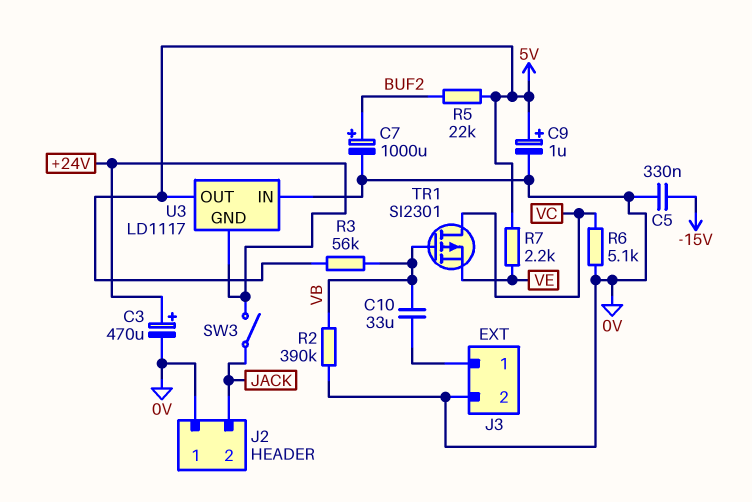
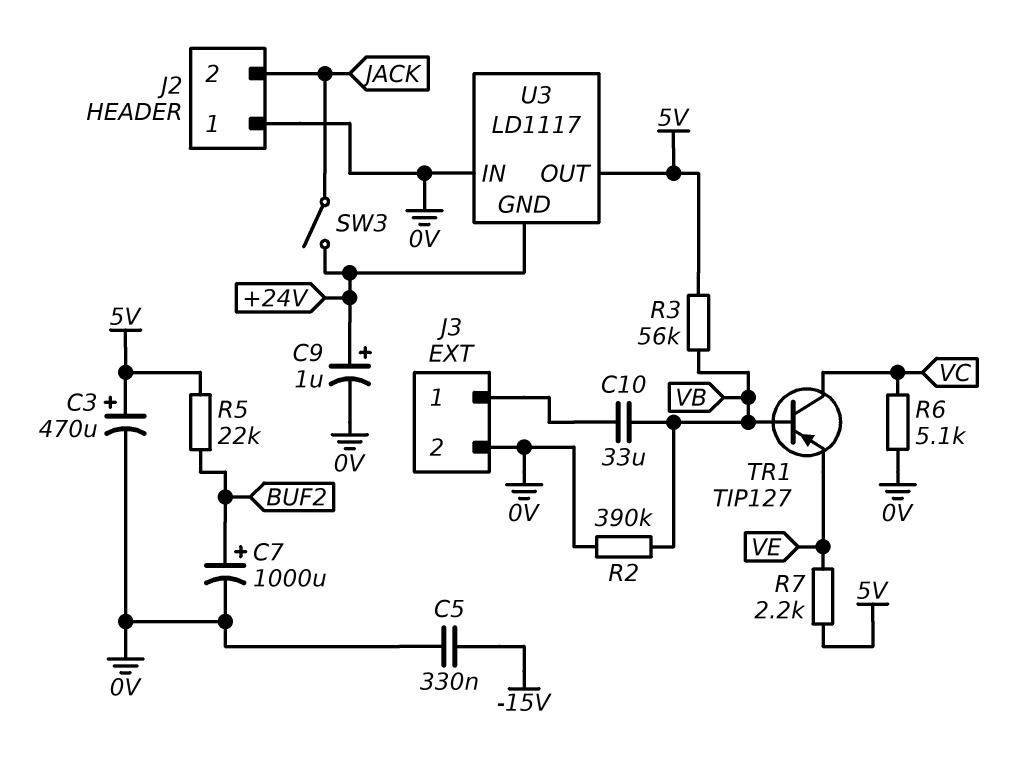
C3: 470uF (plus +24V, minus 0V) -> 470uF (plus 5V, minus 0V)
C9: 1uF (plus 5V, minus 0V) -> 1uF (plus +24V, minus 0V)
TR1: PMOS SI2301 (G VB, D VC, S VE) -> PNP TIP127 (B VB, C VC, E VE)

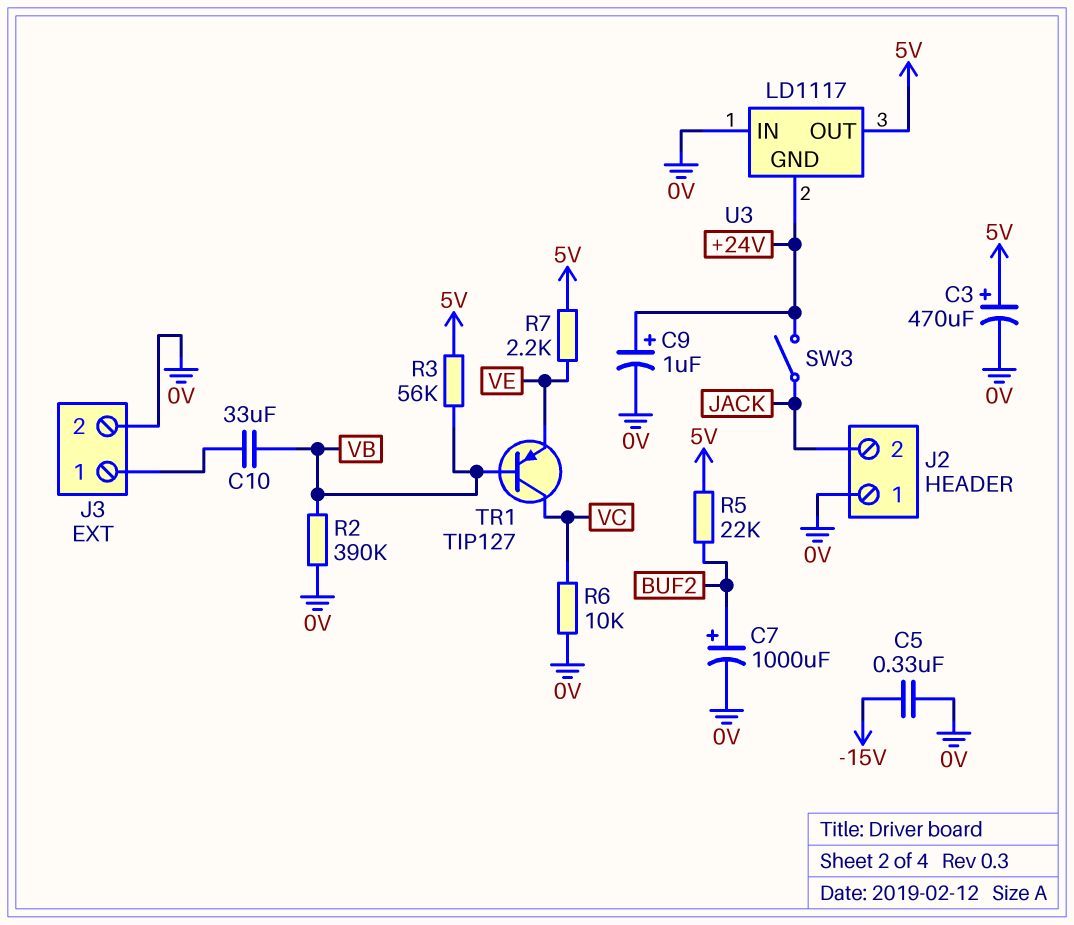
R6: 5.1k (0V, VC) -> 10k (0V, VC)

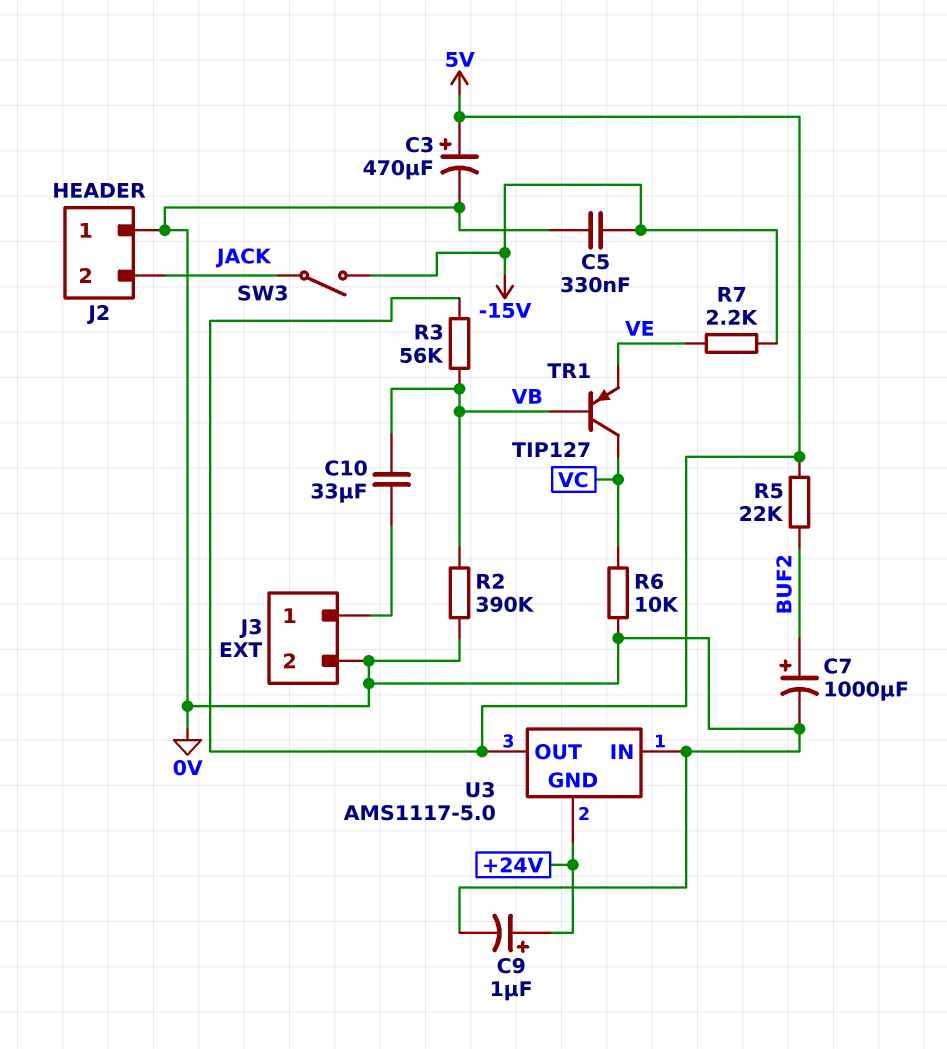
R7: 2.2k (5V, VE) -> 2.2k (-15V, VE)
SW3: switch (+24V, JACK) -> switch (-15V, JACK)
U3: LD1117 -> AMS1117-5.0

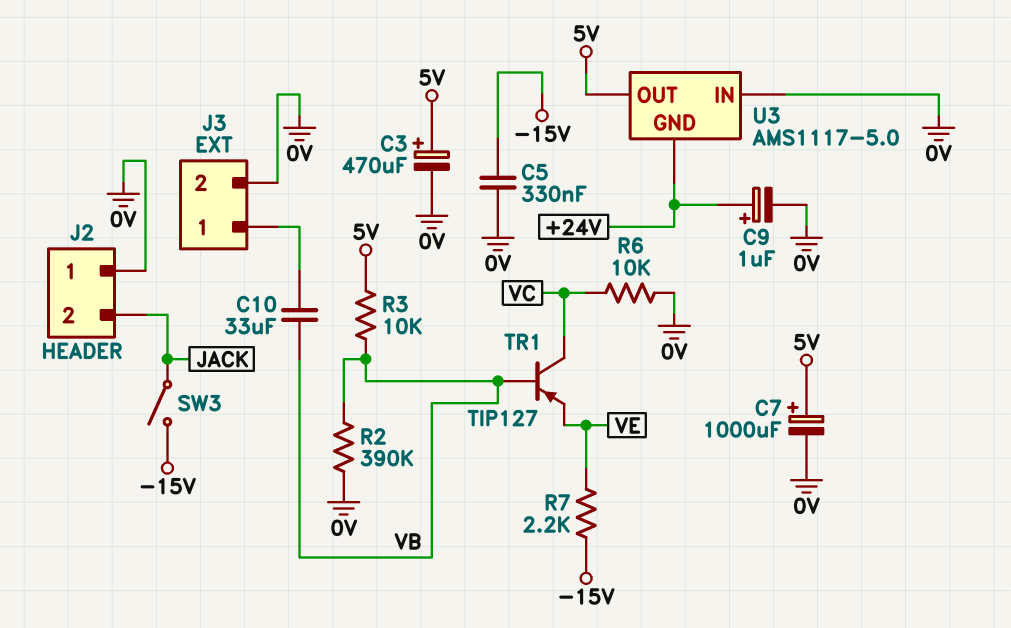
C7: 1000uF (plus BUF2, minus 0V) -> 1000uF (plus 5V, minus 0V)
R3: 56k (5V, VB) -> 10k (5V, VB)
R5: 22k (5V, BUF2) -> none

